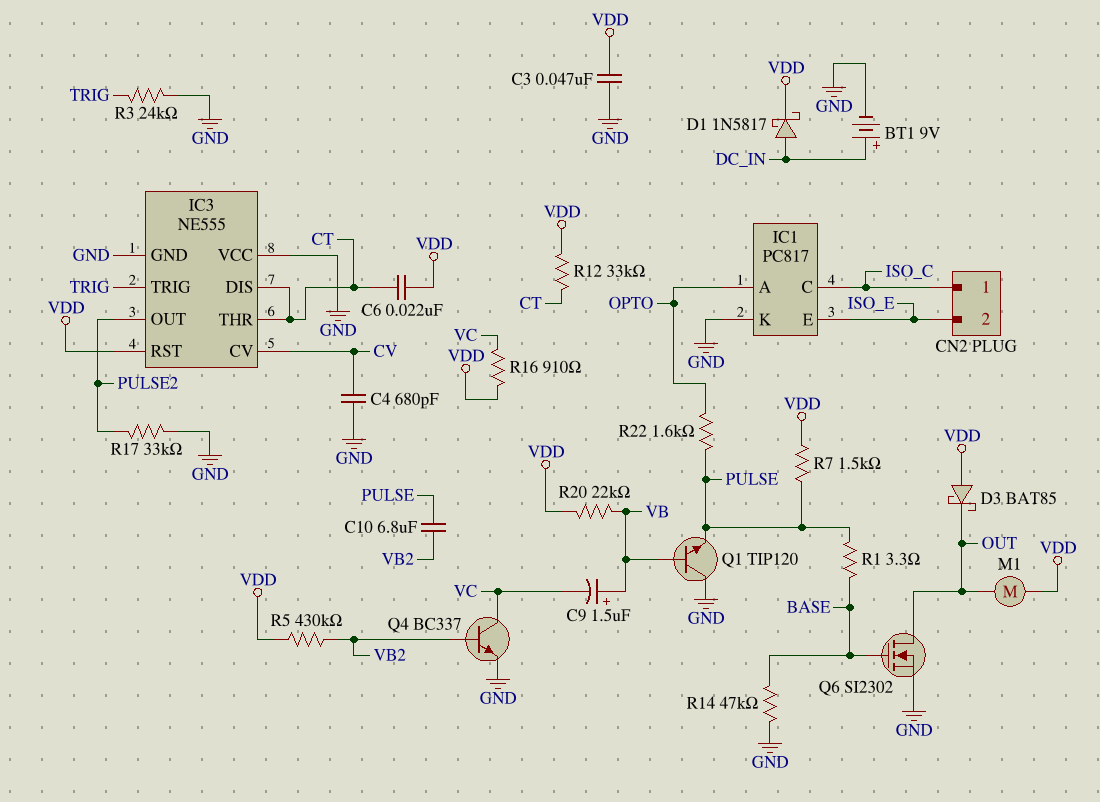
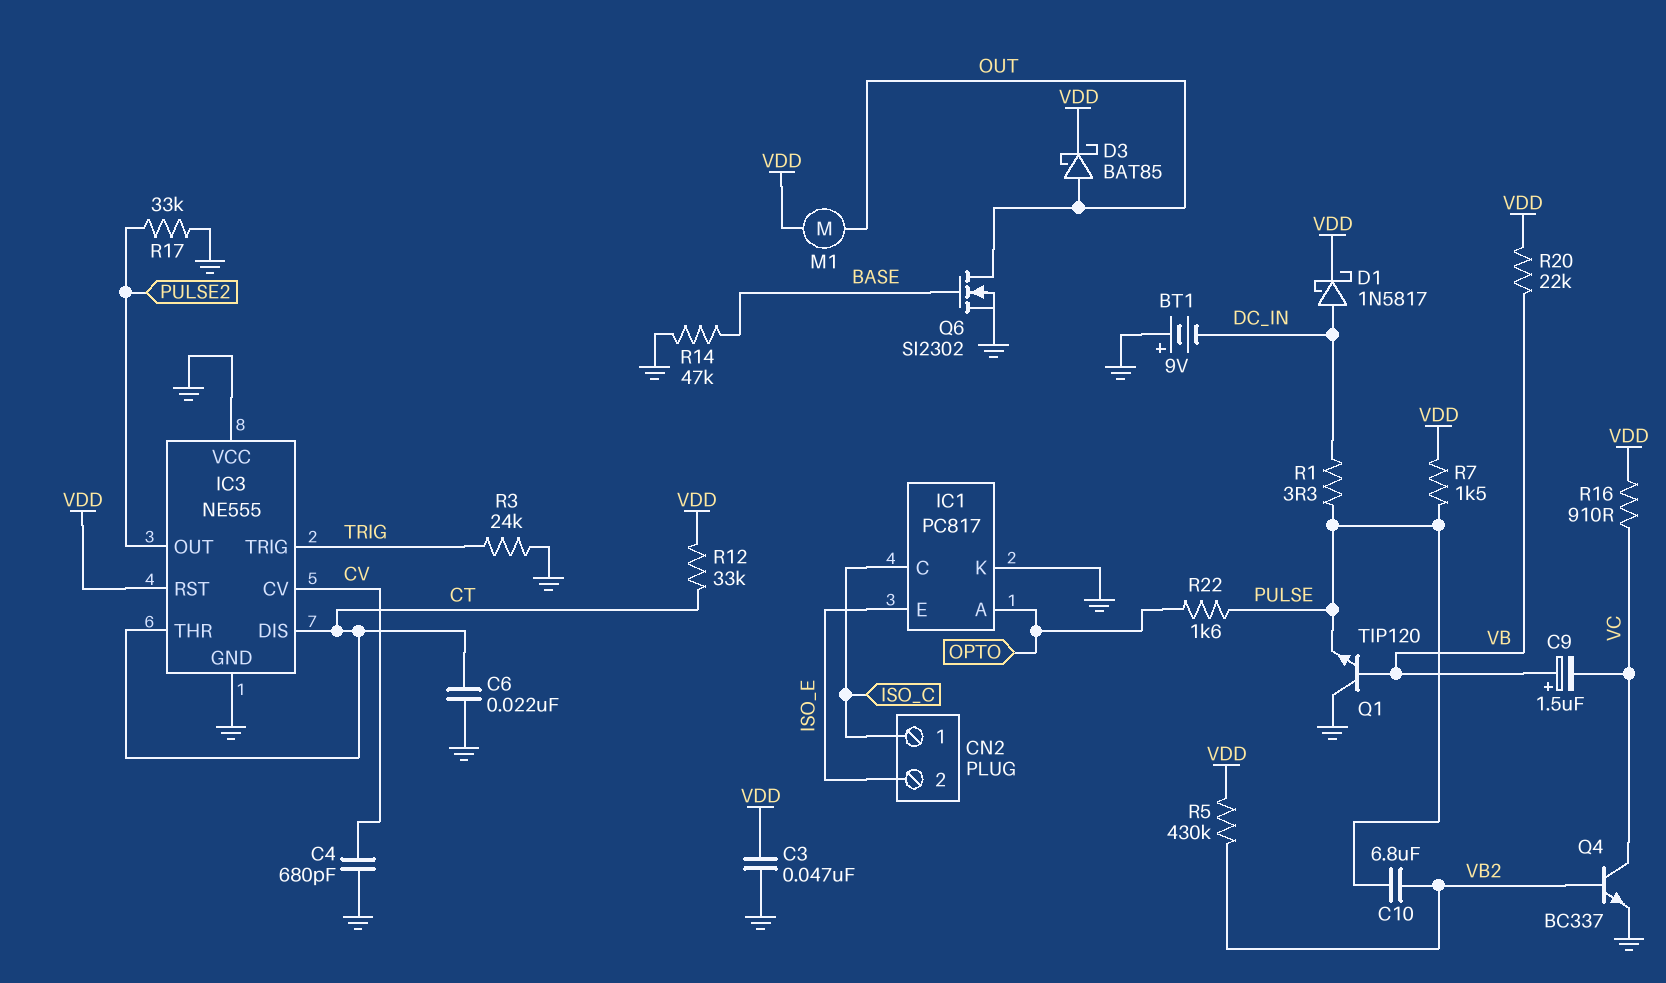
BT1: 9V (plus DC_IN, minus GND) -> 9V (plus GND, minus DC_IN)
C6: 22nF (CT, VDD) -> 22nF (CT, GND)
D3: schottky BAT85 (A VDD, K OUT) -> schottky BAT85 (A OUT, K VDD)
R1: 3.3 (BASE, PULSE) -> 3.3 (DC_IN, PULSE)

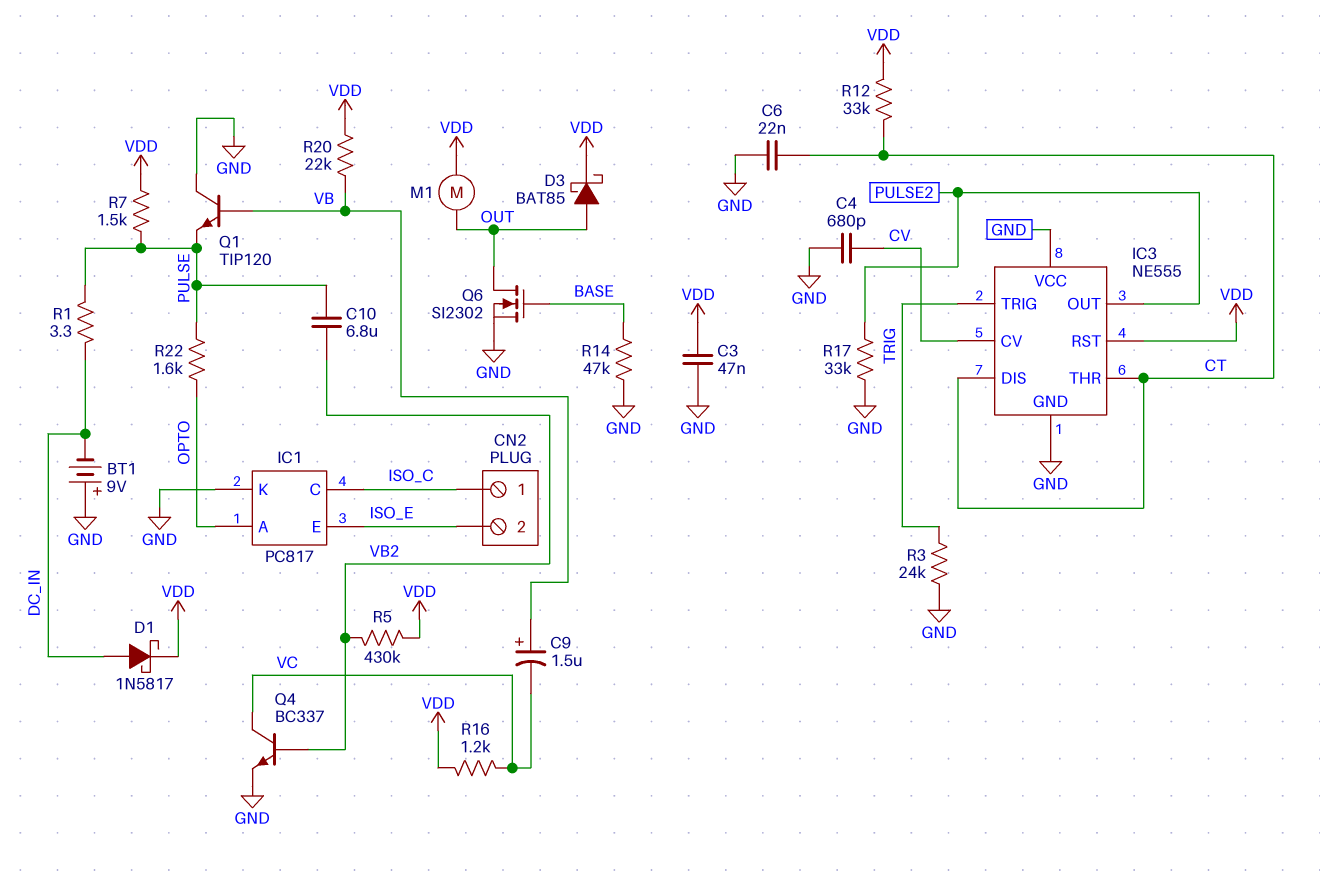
R16: 910 (VC, VDD) -> 1.2k (VC, VDD)

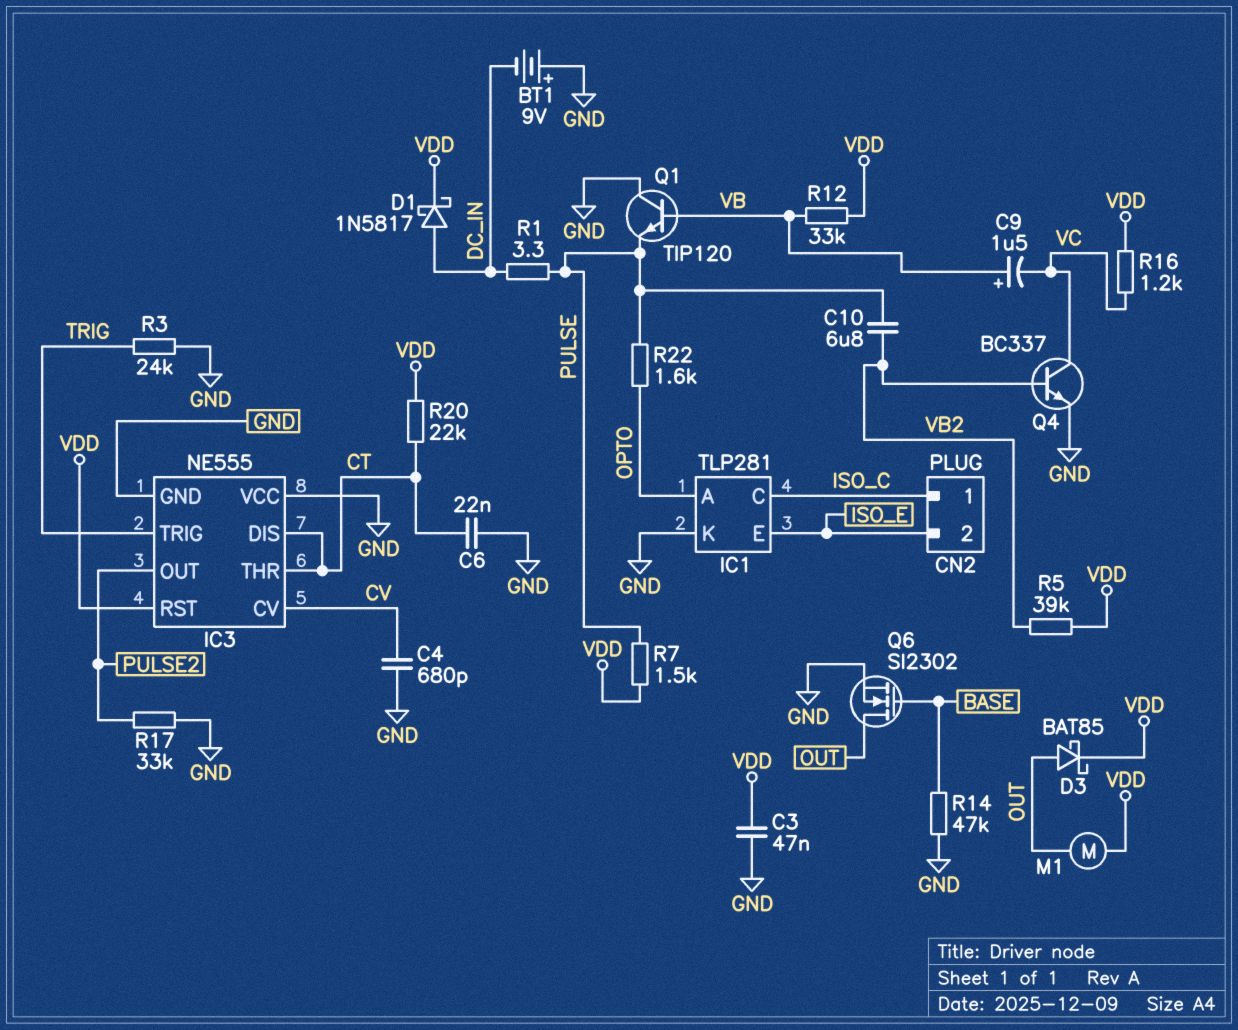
IC1: PC817 -> TLP281
R5: 430k (VB2, VDD) -> 39k (VB2, VDD)
R12: 33k (CT, VDD) -> 33k (VB, VDD)
R20: 22k (VB, VDD) -> 22k (CT, VDD)

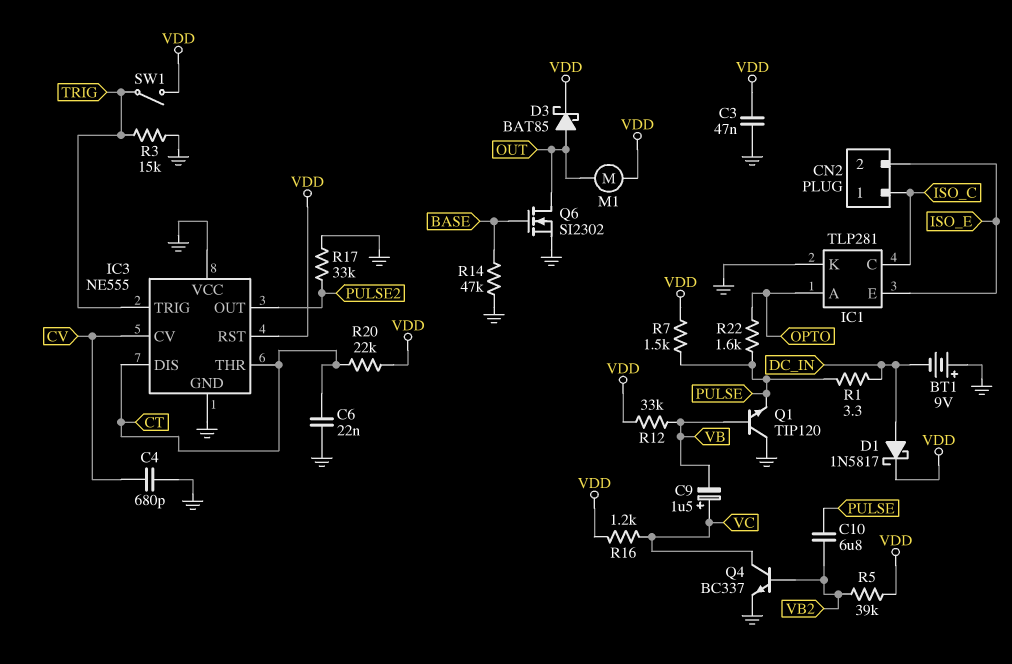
C9: 1.5uF (plus VB, minus VC) -> 1.5uF (plus VC, minus VB)
R3: 24k (GND, TRIG) -> 15k (GND, TRIG)
SW1: none -> switch (TRIG, VDD)

